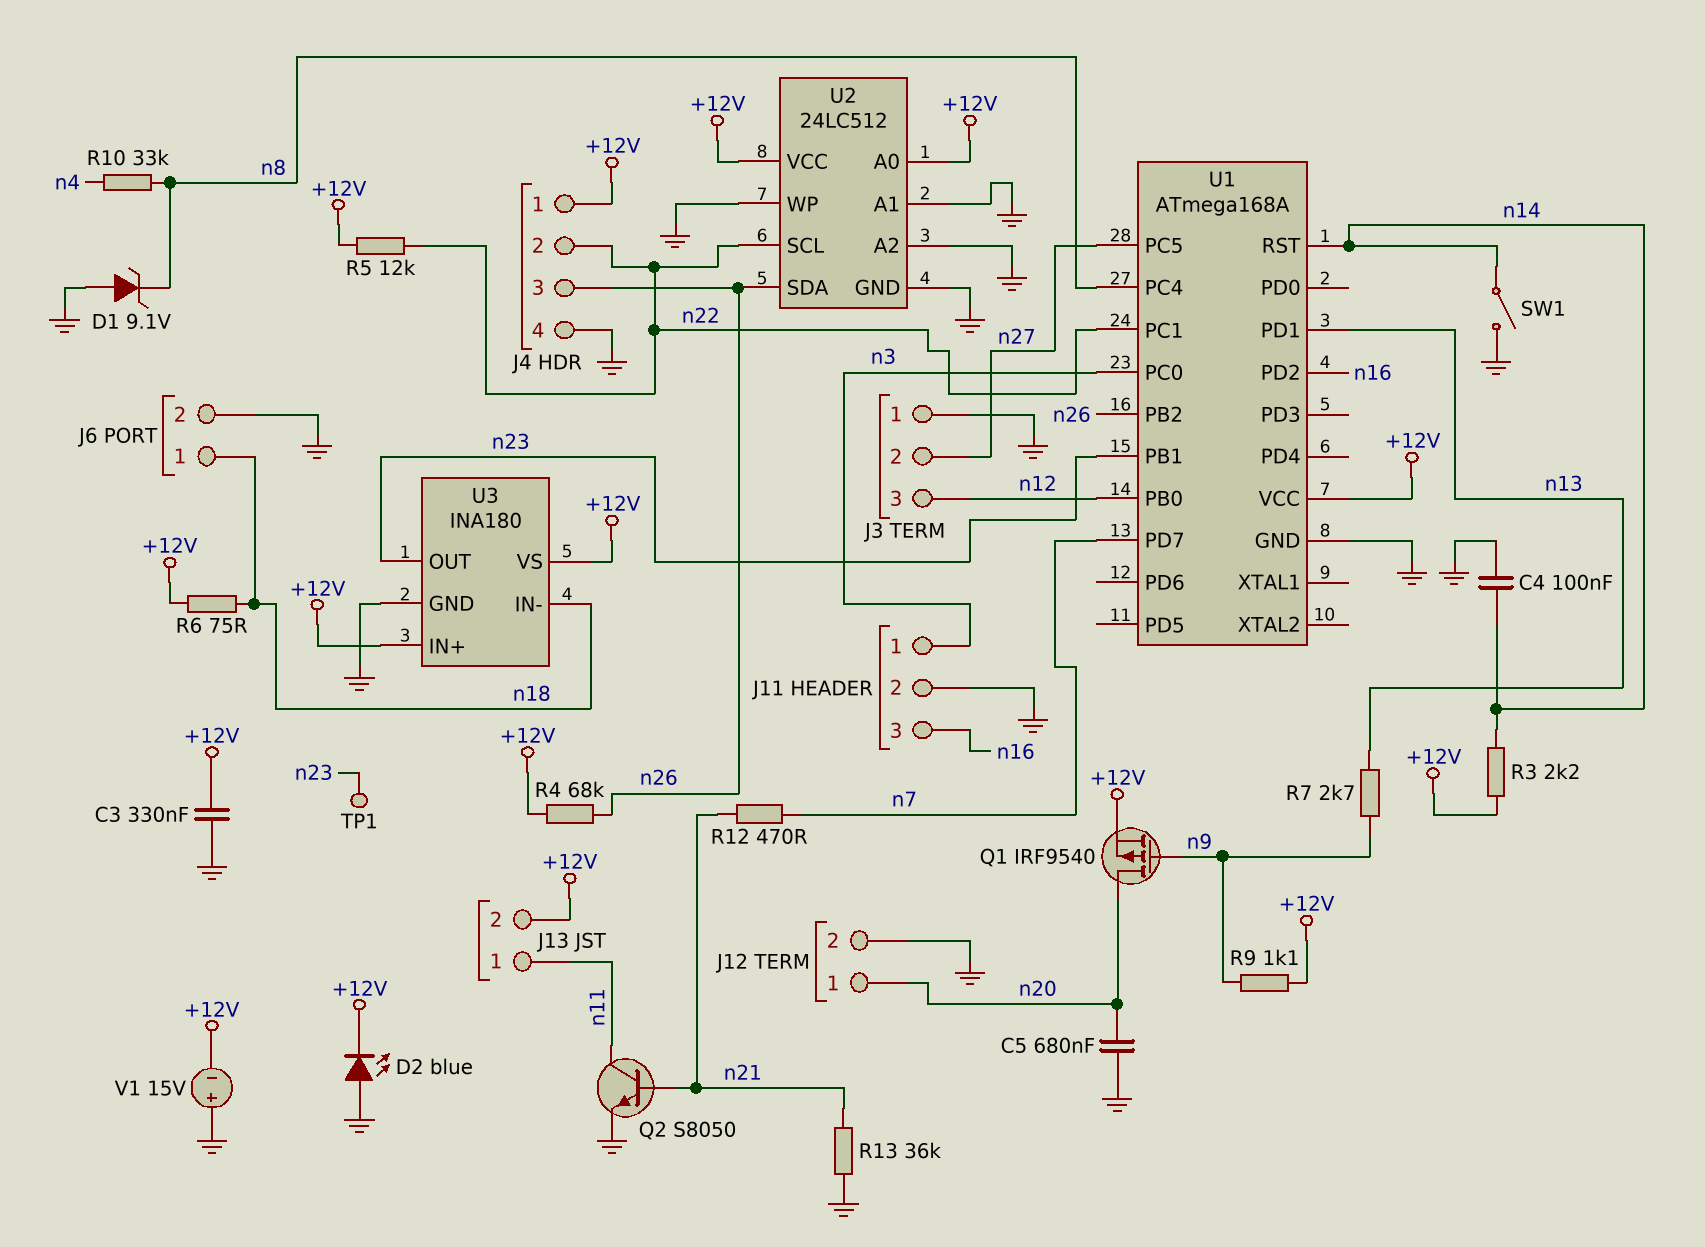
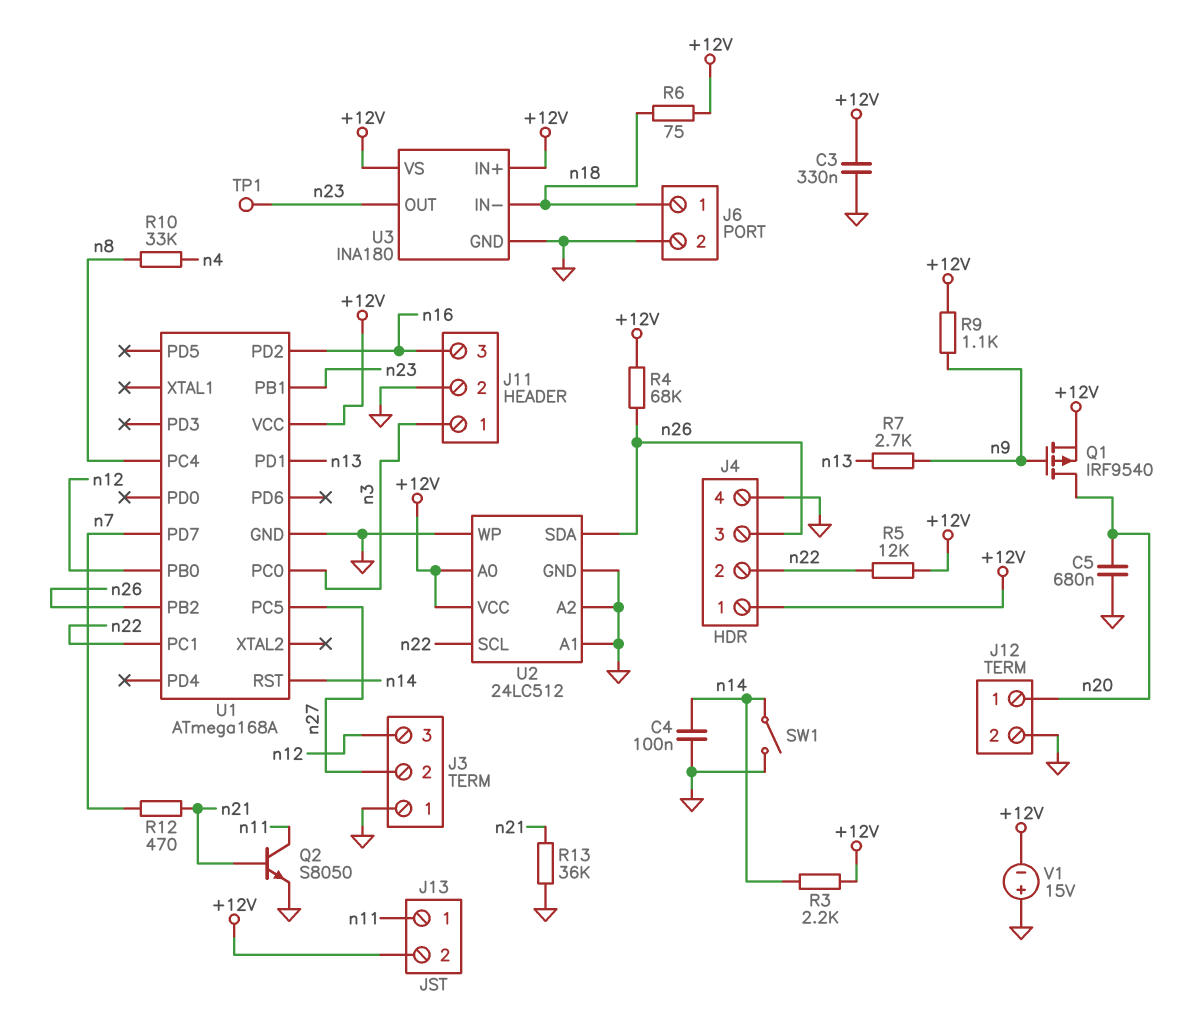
D1: zener 9.1V (A GND, K n8) -> none
D2: LED blue (A GND, K +12V) -> none

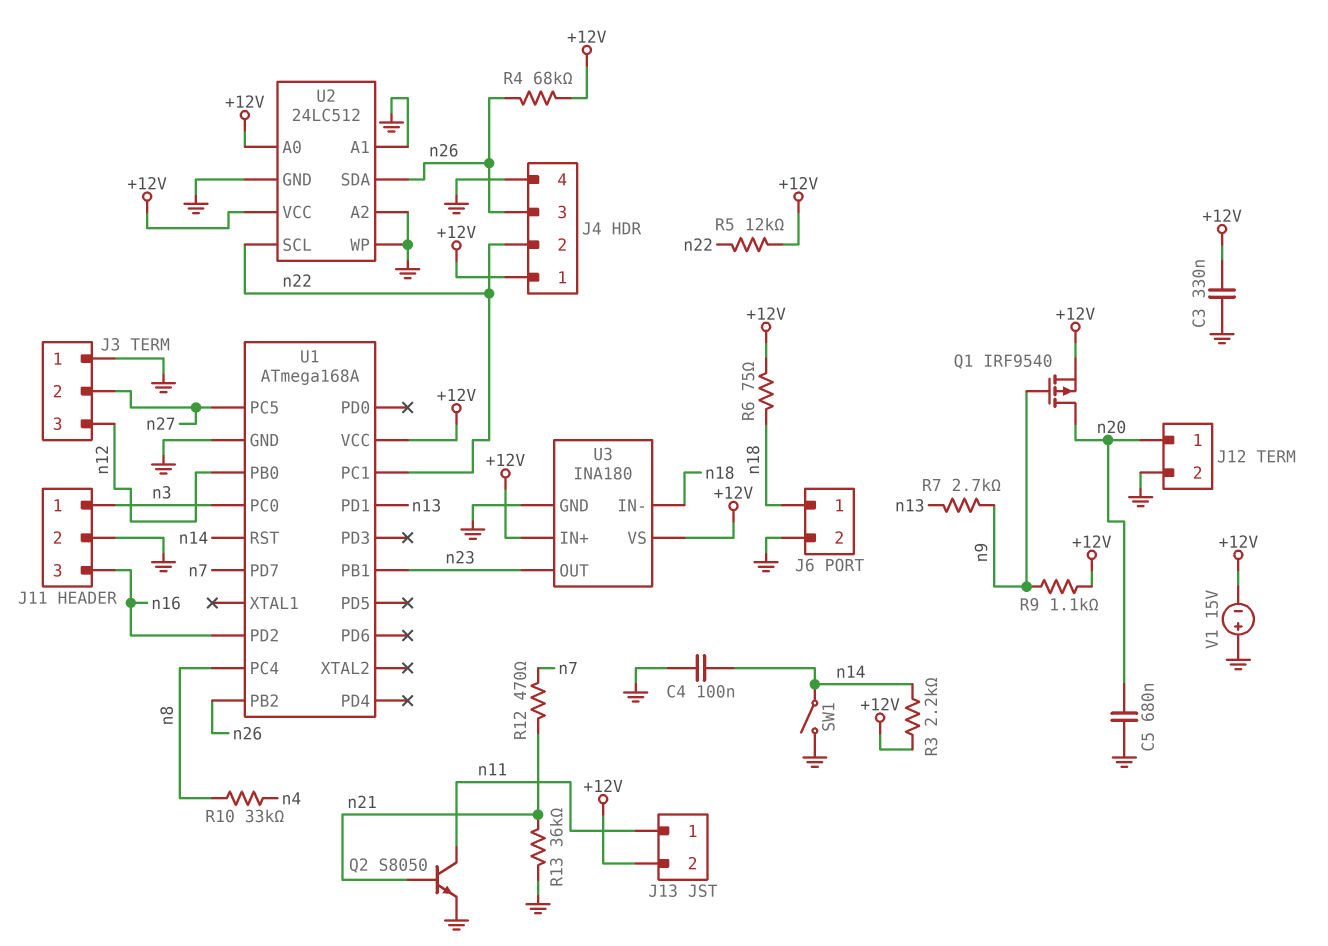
TP1: test point (n23) -> none

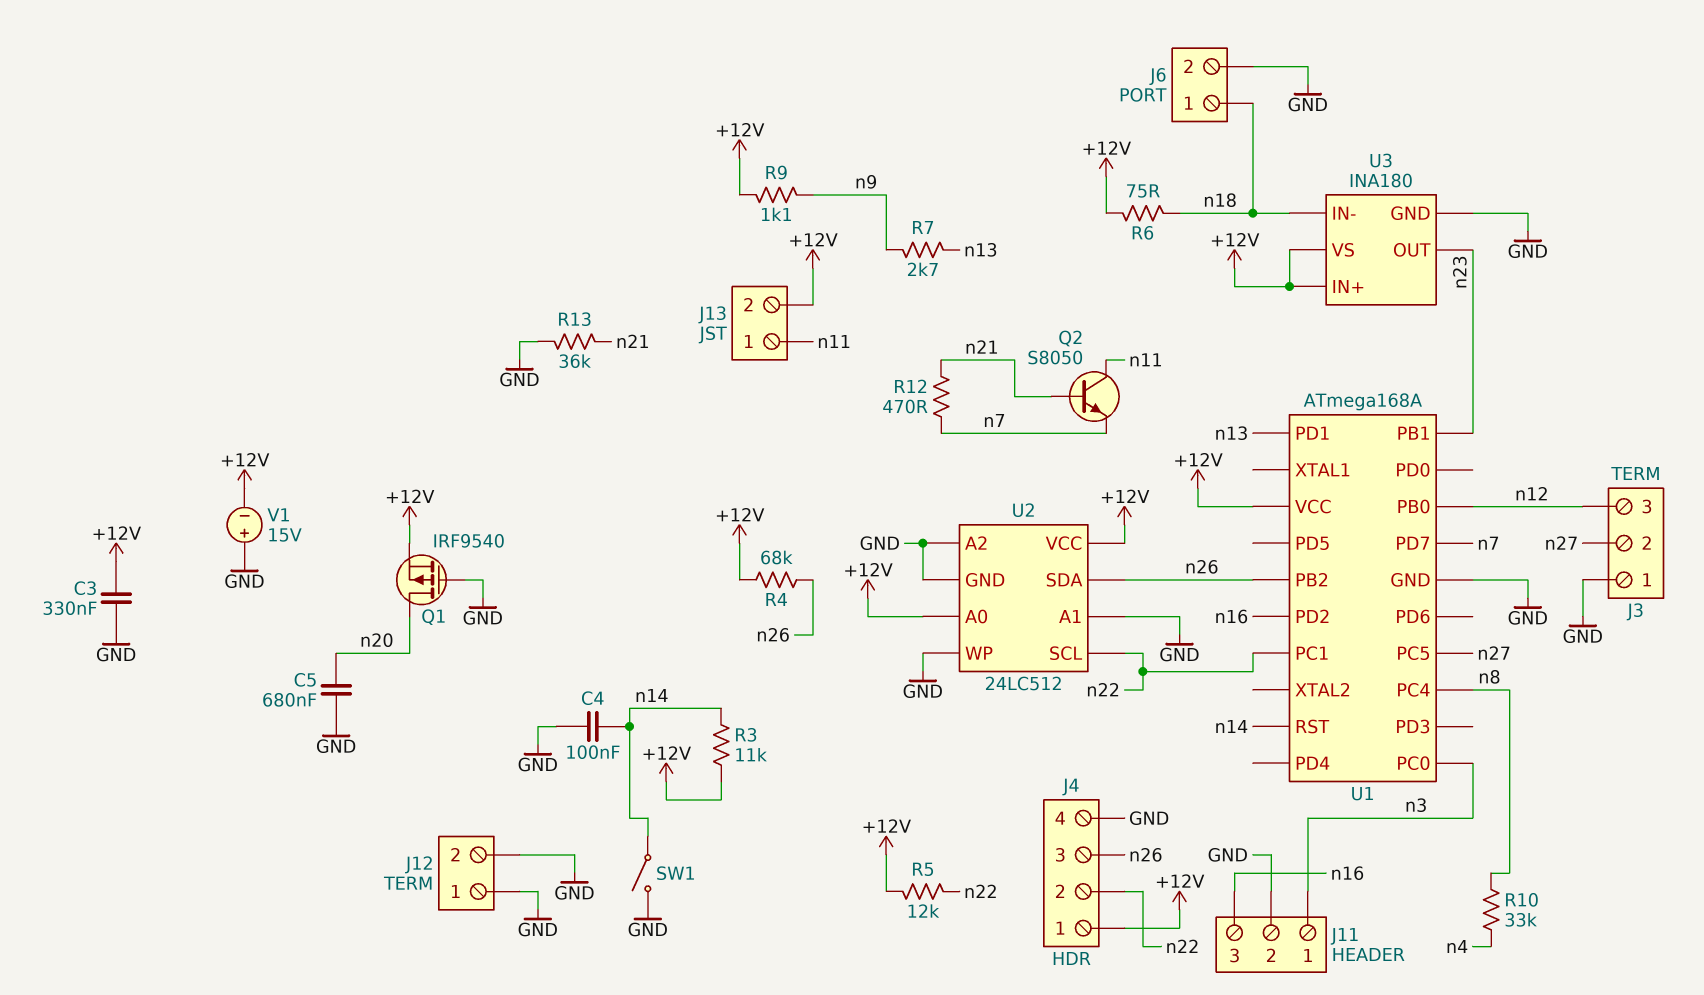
J12 pin 1: n20 -> GND
Q1: PMOS IRF9540 (G n9, D n20, S +12V) -> PMOS IRF9540 (G GND, D n20, S +12V)
Q2: NPN S8050 (B n21, C n11, E GND) -> NPN S8050 (B n21, C n11, E n7)
R3: 2.2k (+12V, n14) -> 11k (+12V, n14)

